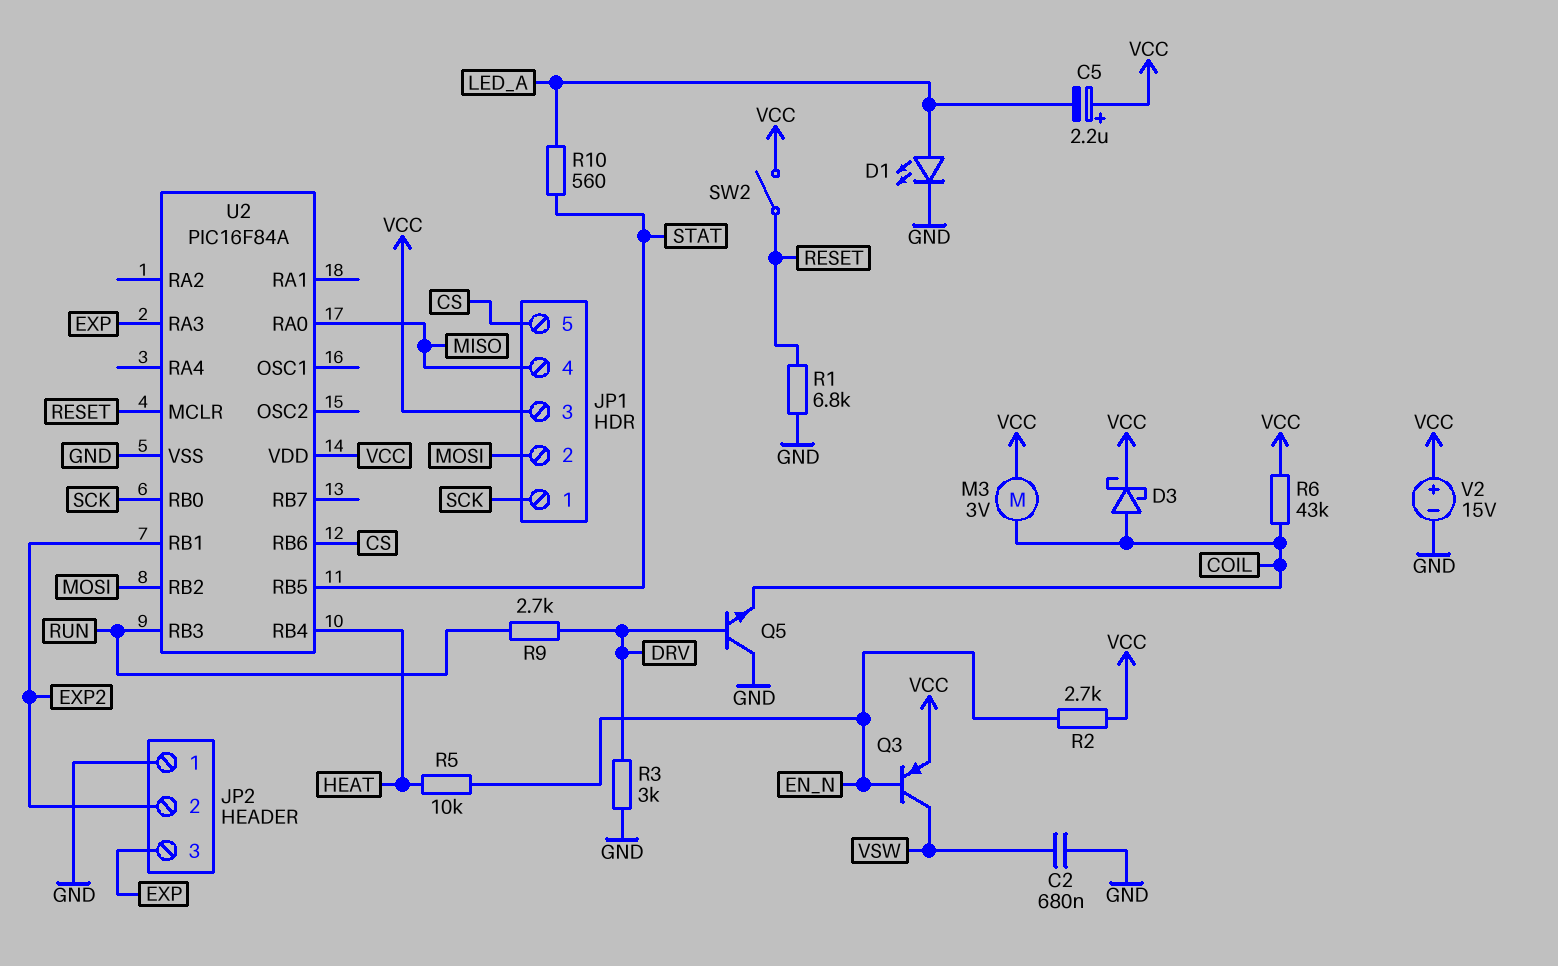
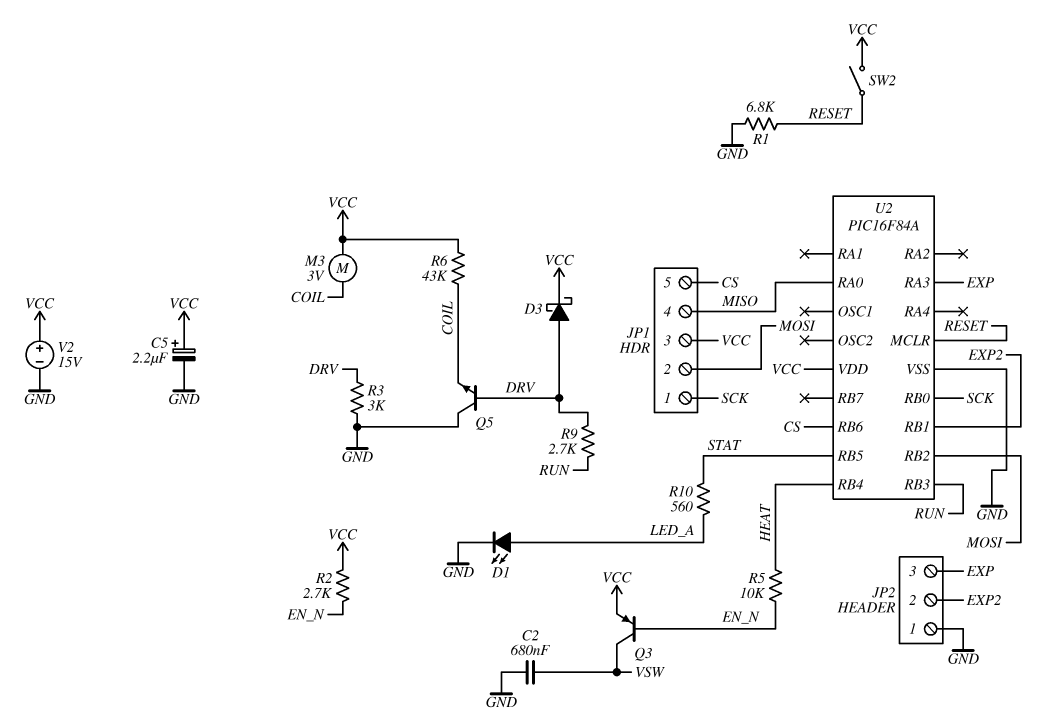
C5: 2.2uF (plus VCC, minus LED_A) -> 2.2uF (plus VCC, minus GND)
D3: schottky (A COIL, K VCC) -> schottky (A DRV, K VCC)

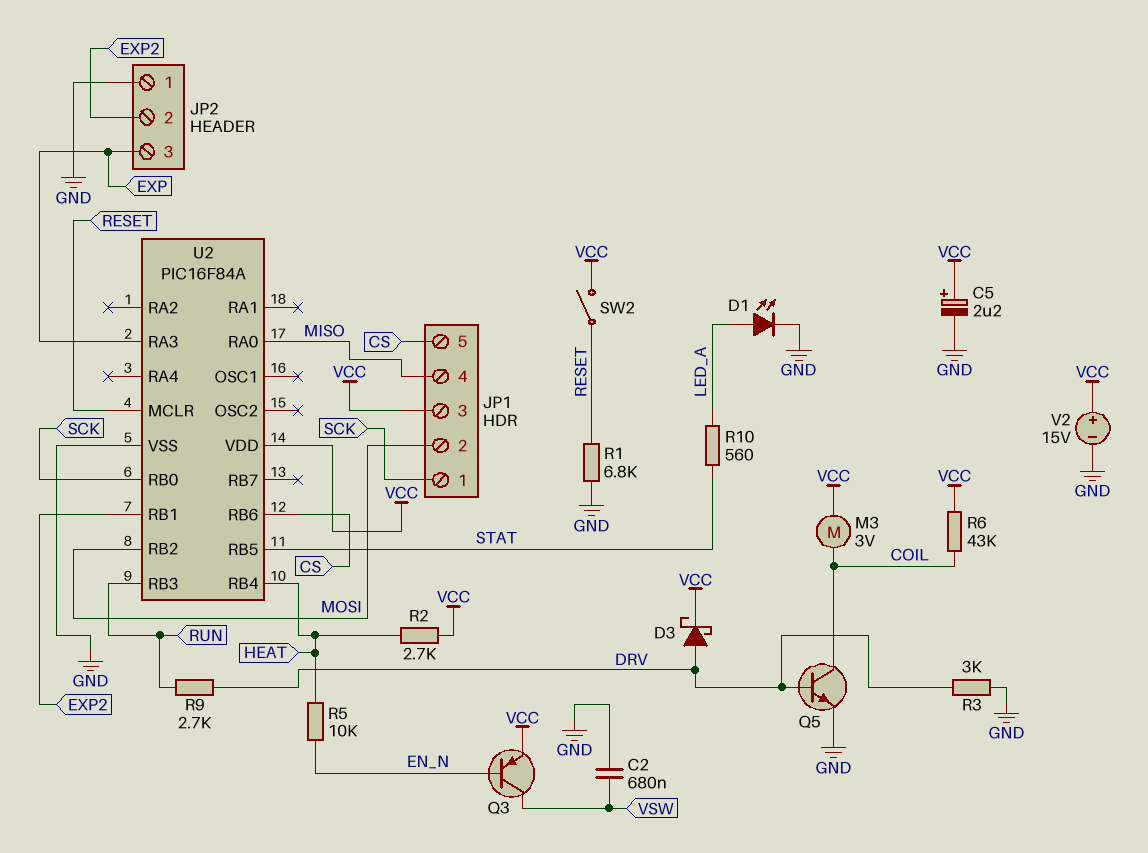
Q5: NPN (B DRV, C GND, E COIL) -> NPN (B DRV, C COIL, E GND)
R2: 2.7k (EN_N, VCC) -> 2.7k (HEAT, VCC)

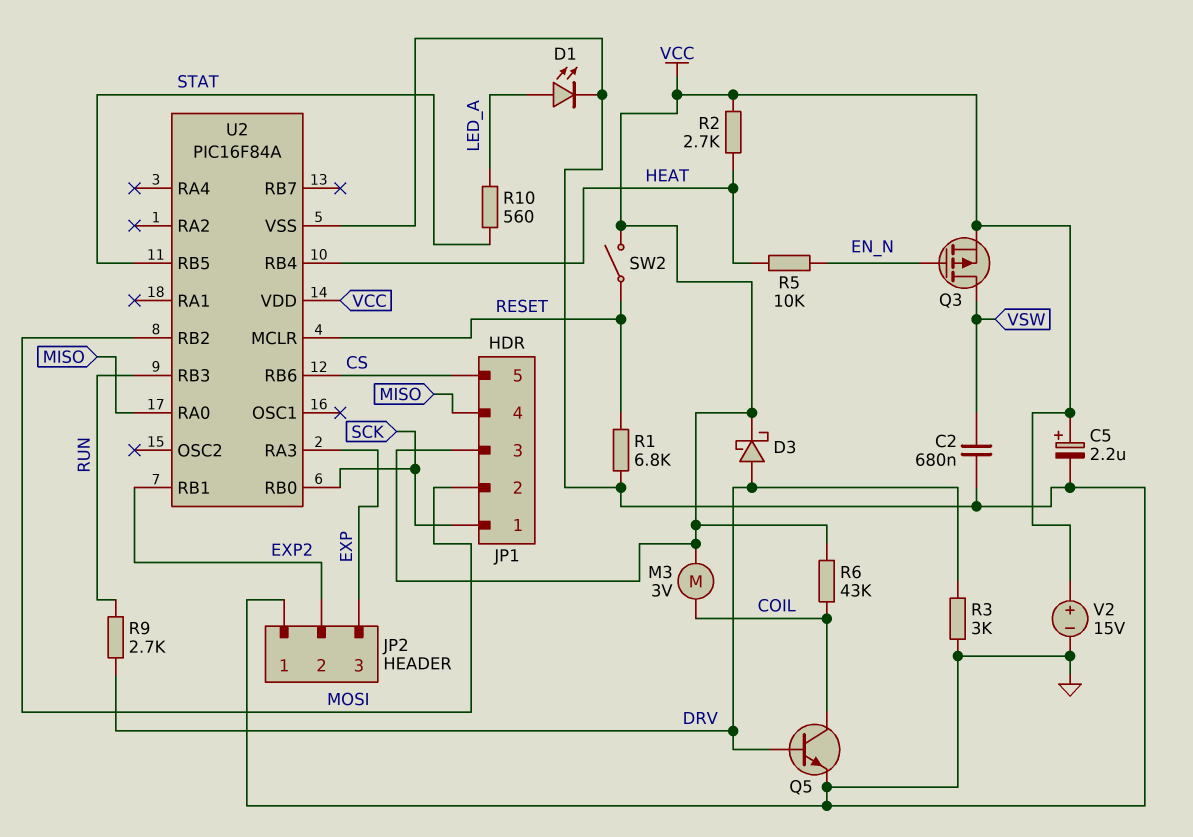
Q3: PNP (B EN_N, C VSW, E VCC) -> PMOS (G EN_N, D VSW, S VCC)

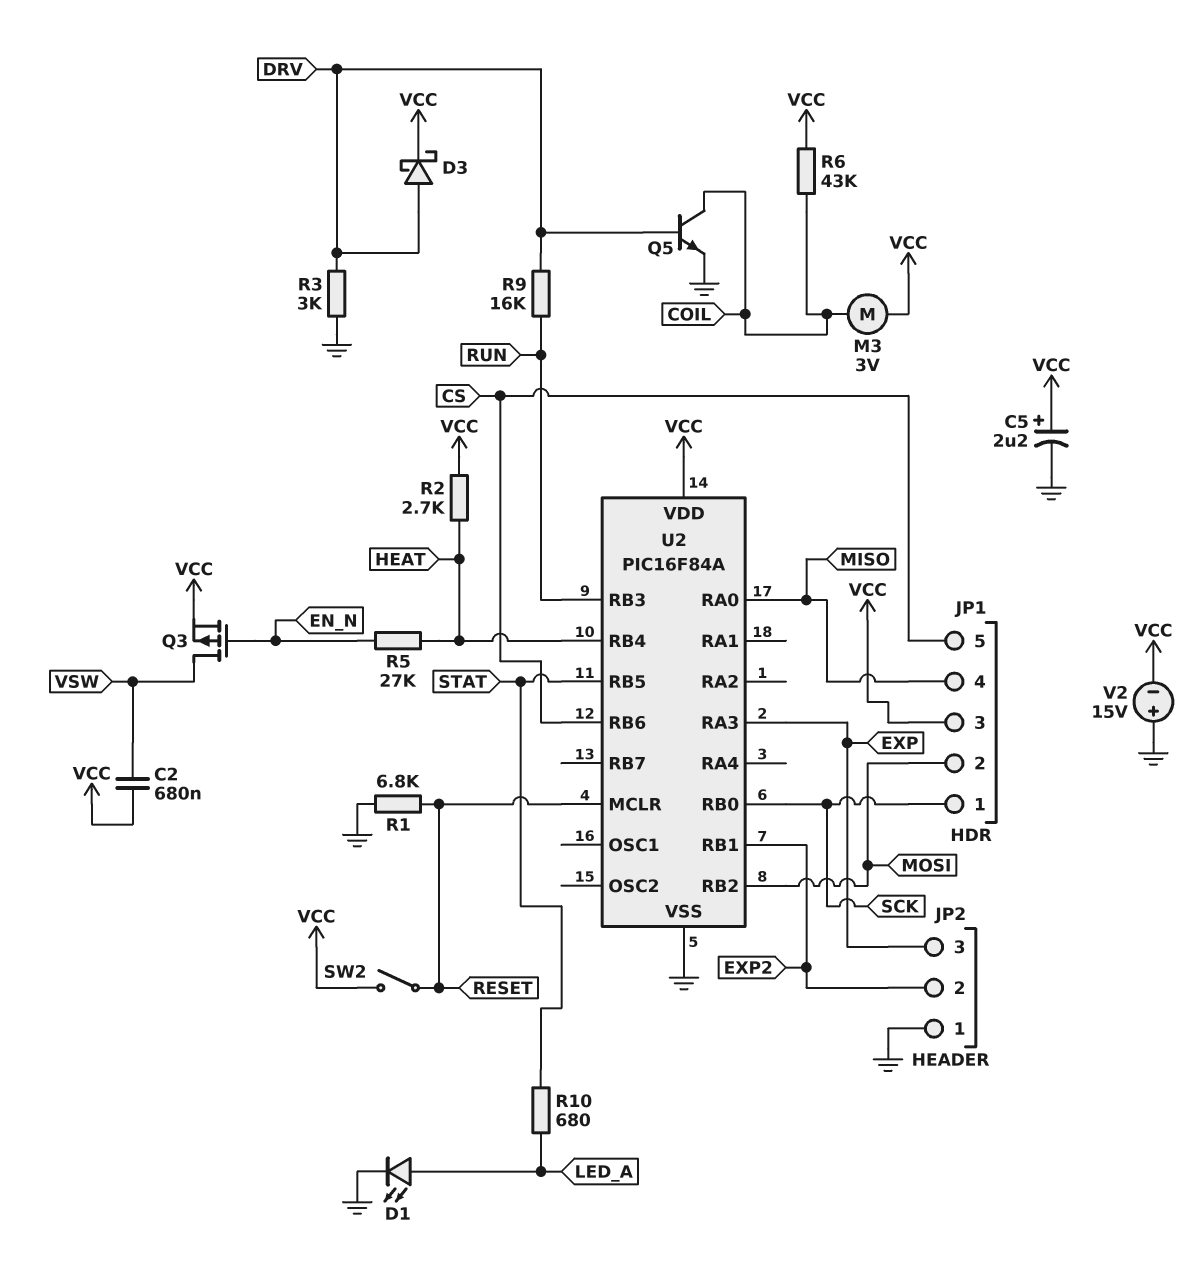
C2: 680nF (GND, VSW) -> 680nF (VCC, VSW)
R5: 10k (EN_N, HEAT) -> 27k (EN_N, HEAT)
R9: 2.7k (DRV, RUN) -> 16k (DRV, RUN)
R10: 560 (LED_A, STAT) -> 680 (LED_A, STAT)
V2: 15V (plus VCC, minus GND) -> 15V (plus GND, minus VCC)

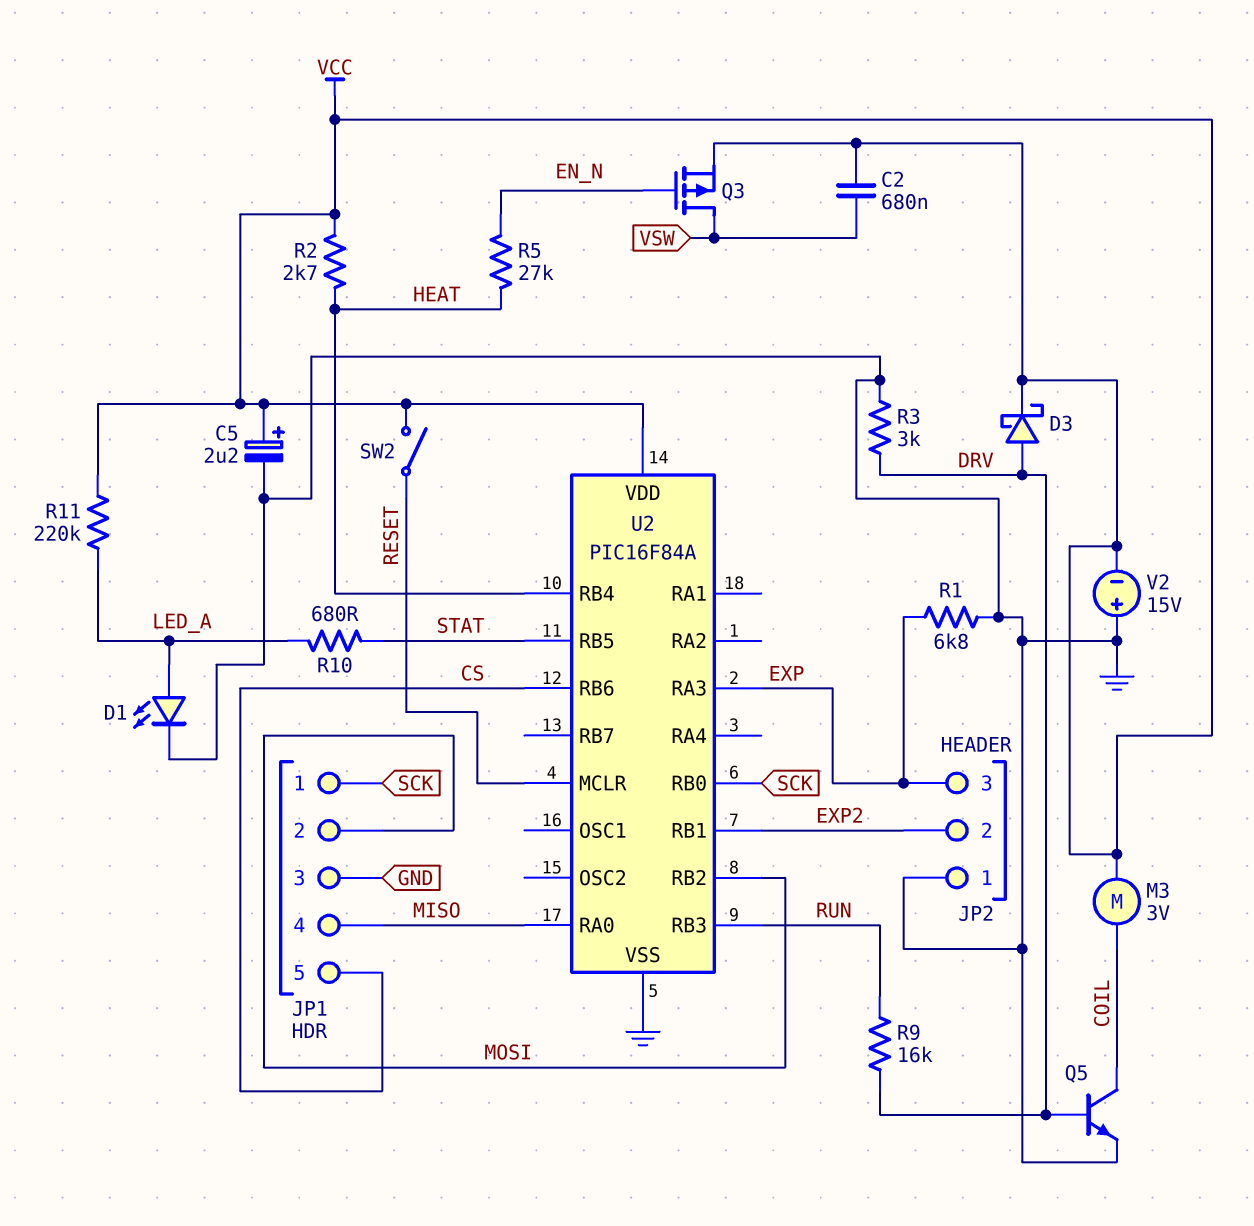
JP1 pin 3: VCC -> GND
R1: 6.8k (GND, RESET) -> 6.8k (EXP, GND)
R6: 43k (COIL, VCC) -> none
R11: none -> 220k (LED_A, VCC)

